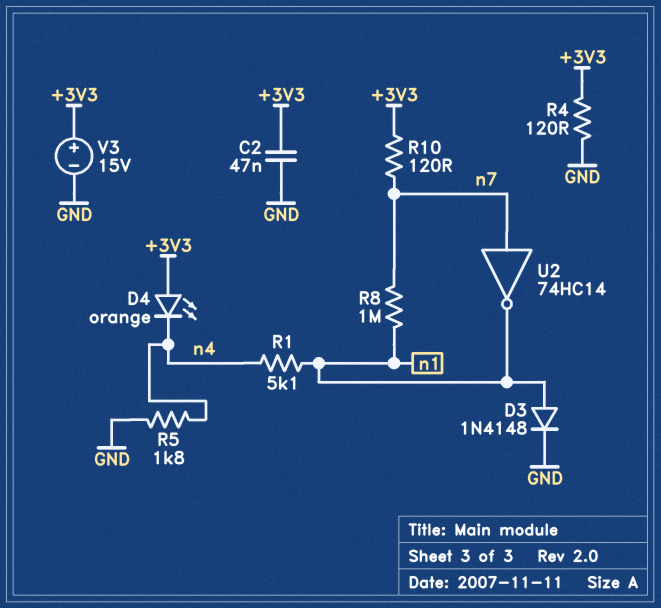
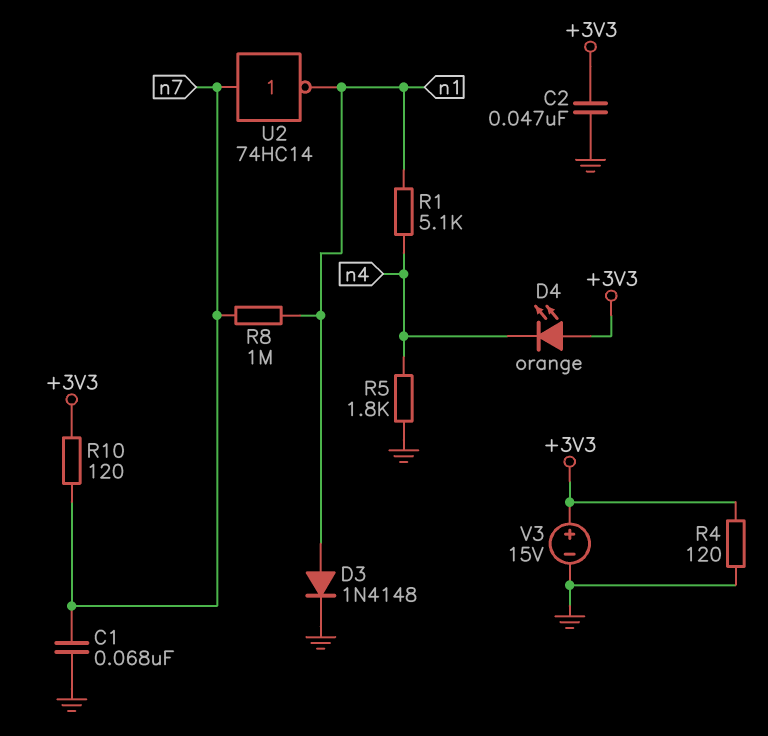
C1: none -> 68nF (GND, n7)

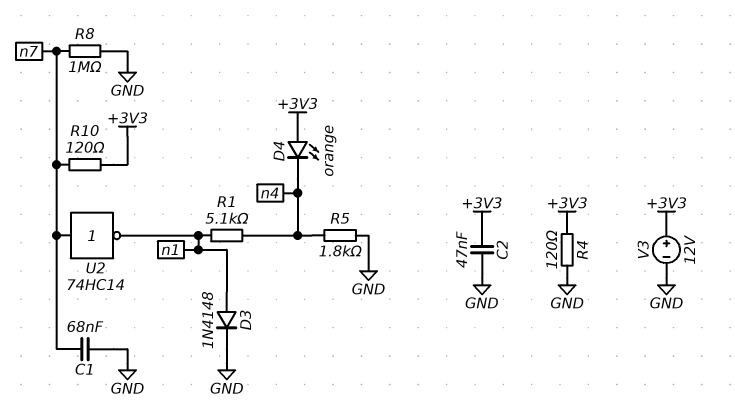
R8: 1M (n1, n7) -> 1M (GND, n7)
V3: 15V (plus +3V3, minus GND) -> 12V (plus +3V3, minus GND)

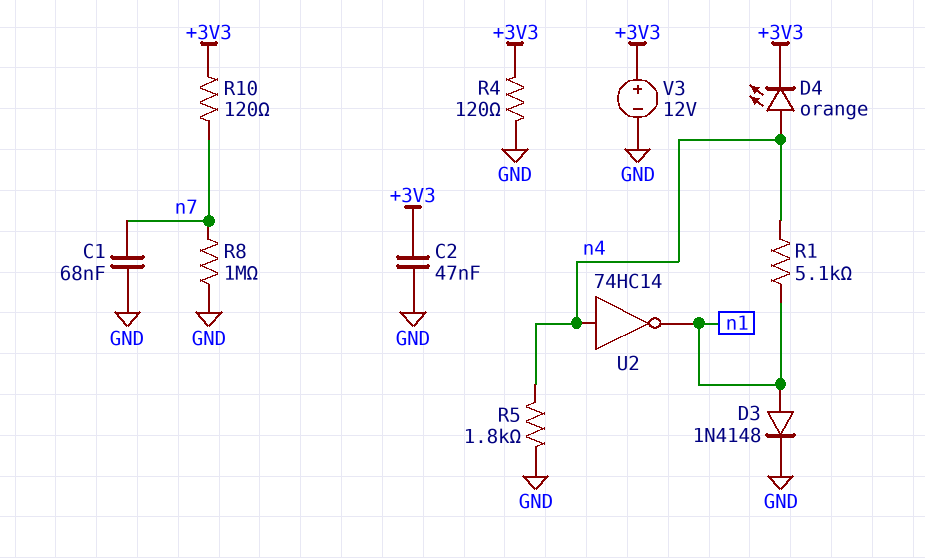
D4: LED orange (A +3V3, K n4) -> LED orange (A n4, K +3V3)
U2: NOT 74HC14 (in n7, out n1) -> NOT 74HC14 (in n4, out n1)

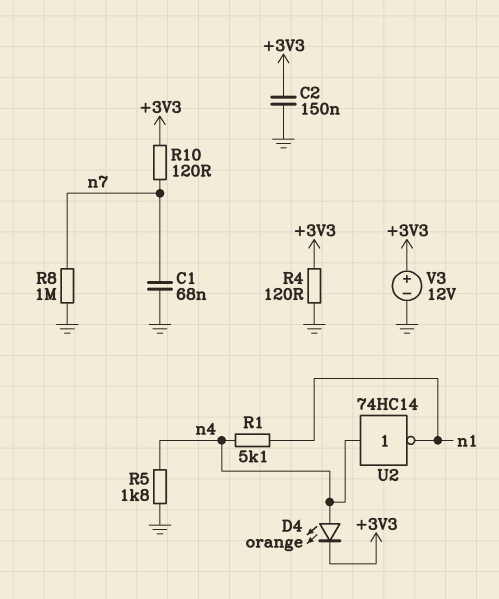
C2: 47nF (+3V3, GND) -> 150nF (+3V3, GND)
D3: diode 1N4148 (A n1, K GND) -> none

